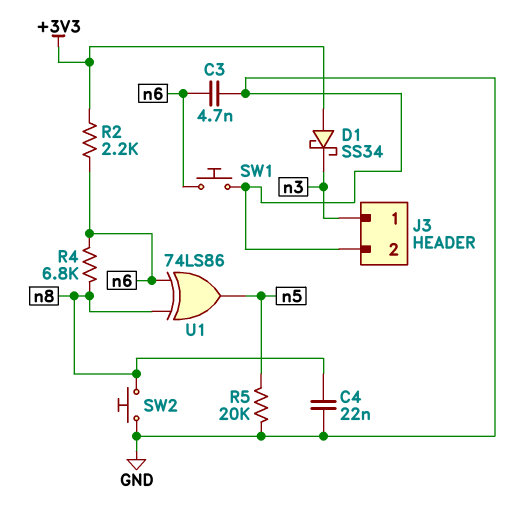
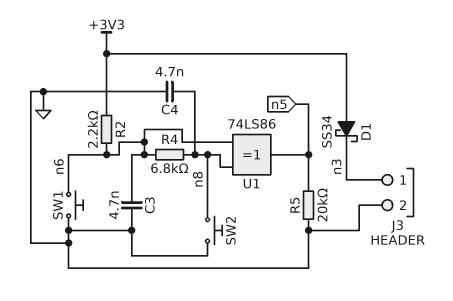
C4: 22nF (GND, n8) -> 4.7nF (GND, n8)

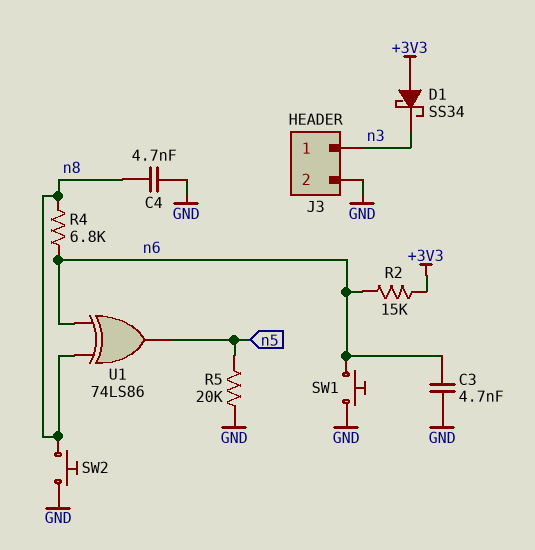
R2: 2.2k (+3V3, n6) -> 15k (+3V3, n6)

